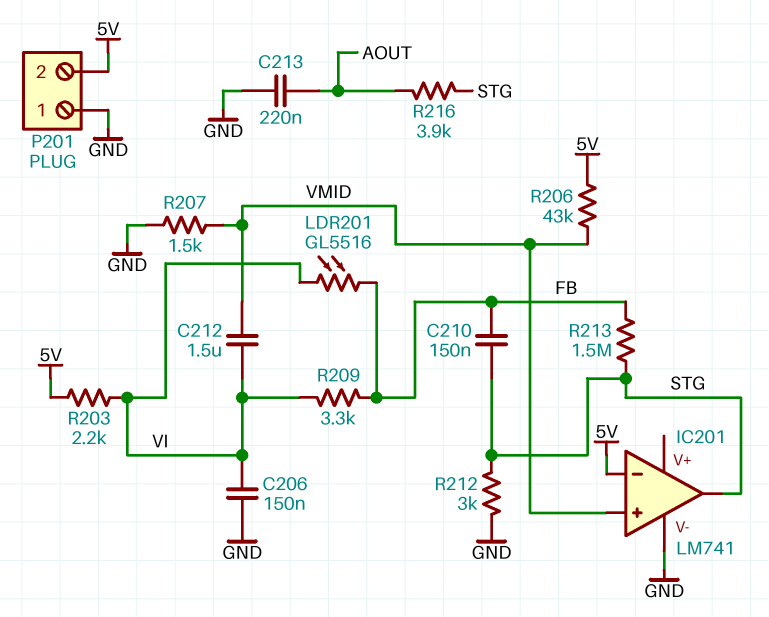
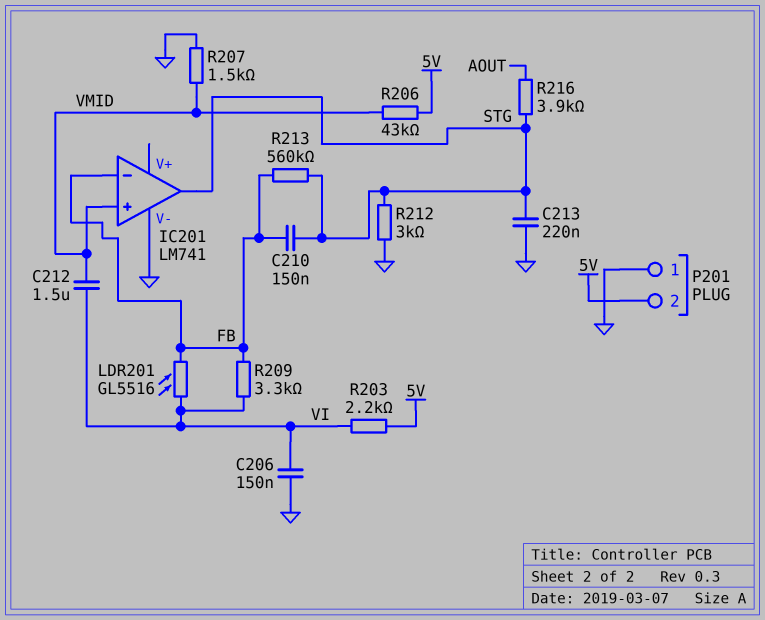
C213: 220nF (AOUT, GND) -> 220nF (GND, STG)
IC201 pin in-: 5V -> FB
R213: 1.5M (FB, STG) -> 560k (FB, STG)

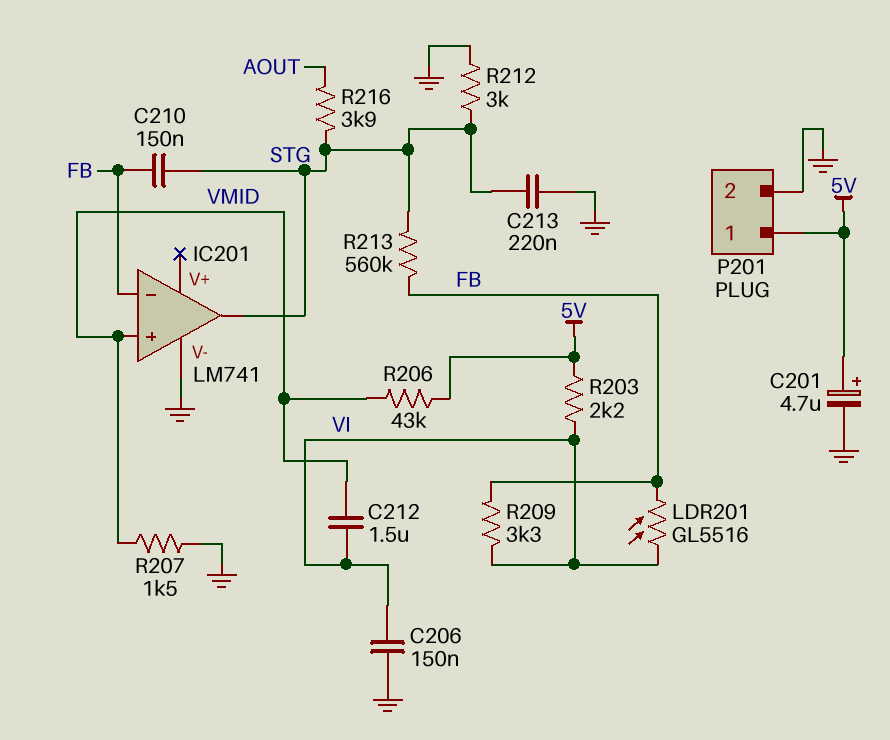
C201: none -> 4.7uF (plus 5V, minus GND)
P201 pin 1: GND -> 5V
P201 pin 2: 5V -> GND

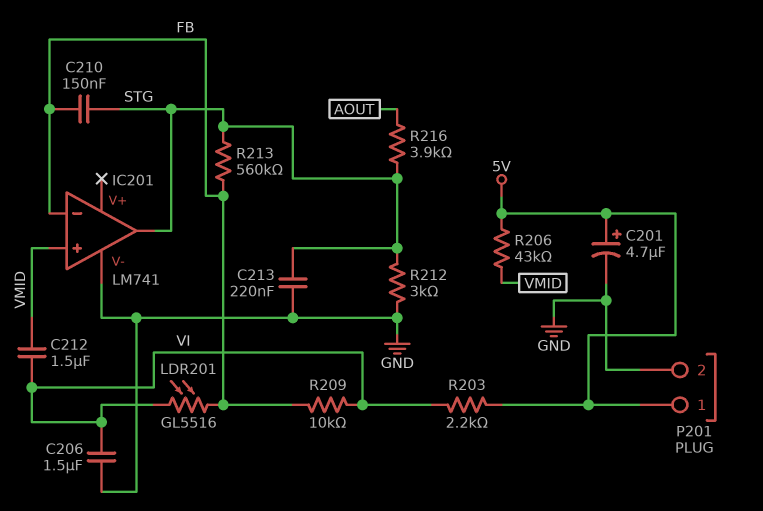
C206: 150nF (GND, VI) -> 1.5uF (GND, VI)
R207: 1.5k (GND, VMID) -> none
R209: 3.3k (FB, VI) -> 10k (FB, VI)

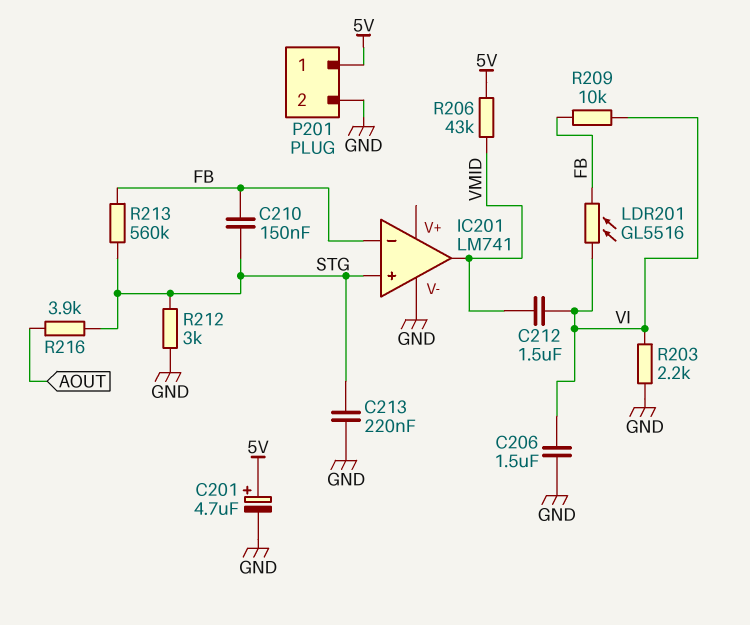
IC201 pin in+: VMID -> STG
IC201 pin out: STG -> VMID
R203: 2.2k (5V, VI) -> 2.2k (GND, VI)

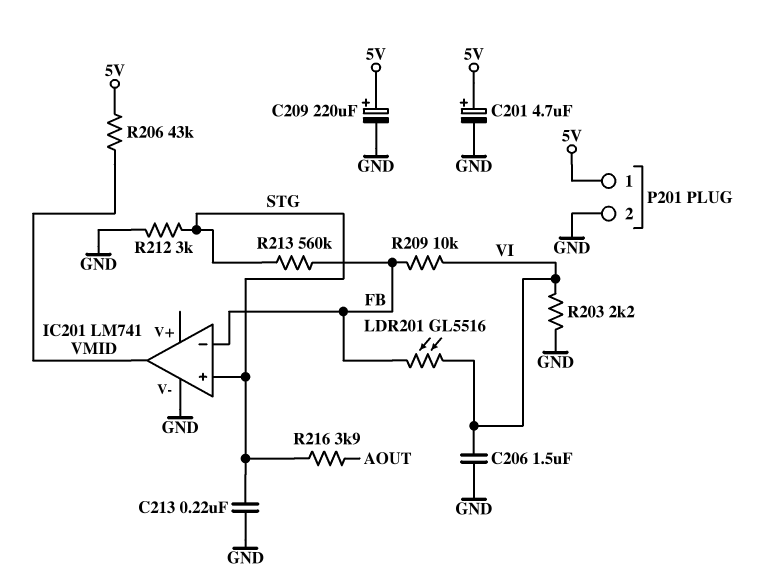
C209: none -> 220uF (plus 5V, minus GND)
C210: 150nF (FB, STG) -> none
C212: 1.5uF (VI, VMID) -> none

